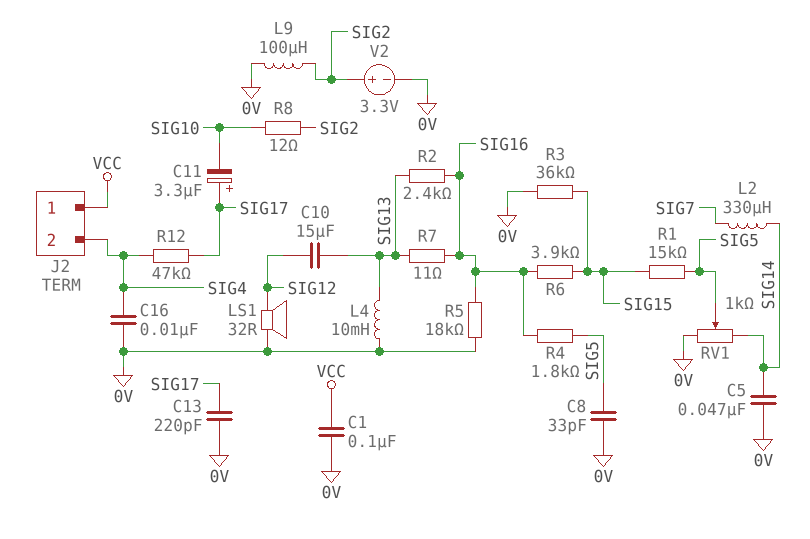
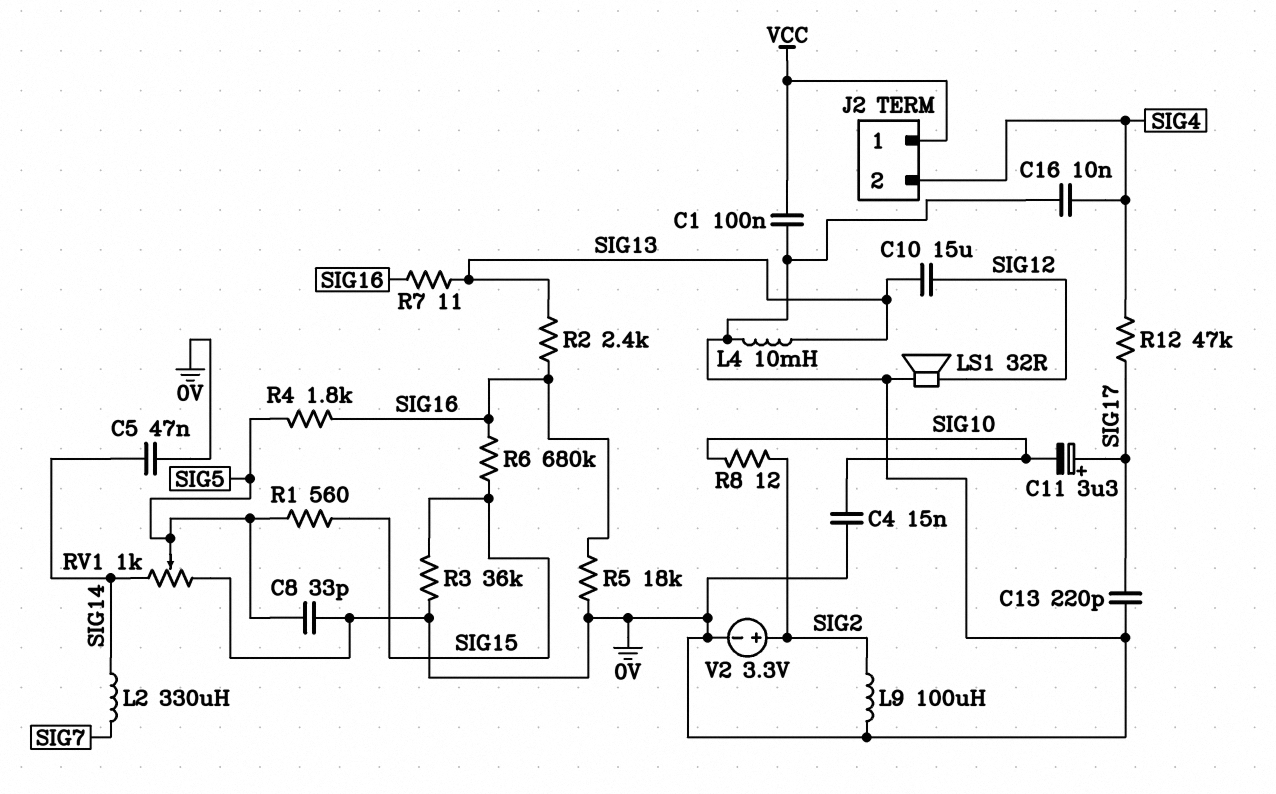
C4: none -> 15nF (0V, SIG10)
R1: 15k (SIG5, SIG15) -> 560 (SIG5, SIG15)
R6: 3.9k (SIG15, SIG16) -> 680k (SIG15, SIG16)

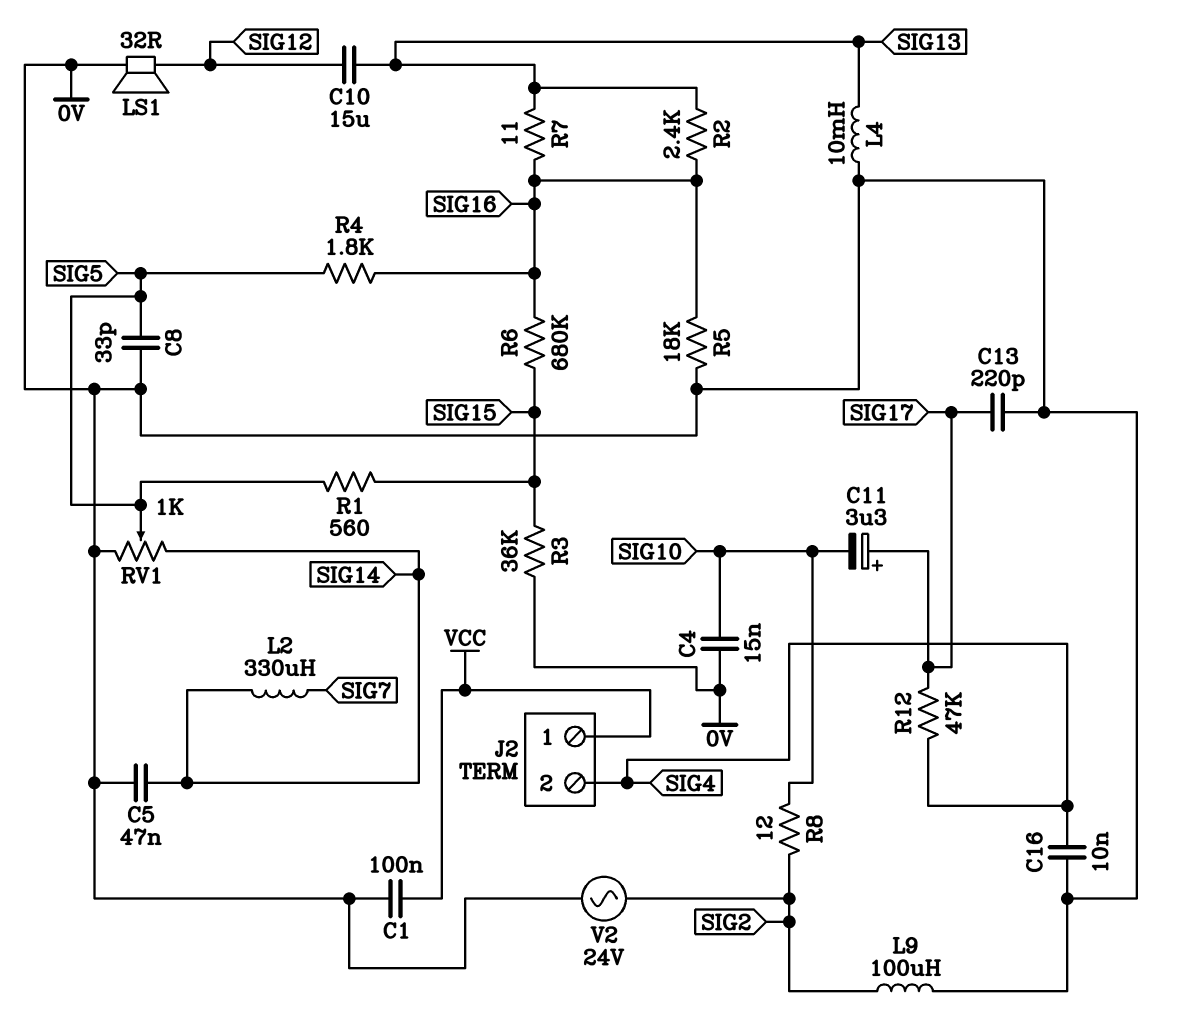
V2: 3.3V (plus SIG2, minus 0V) -> AC 24V (0V, SIG2)

